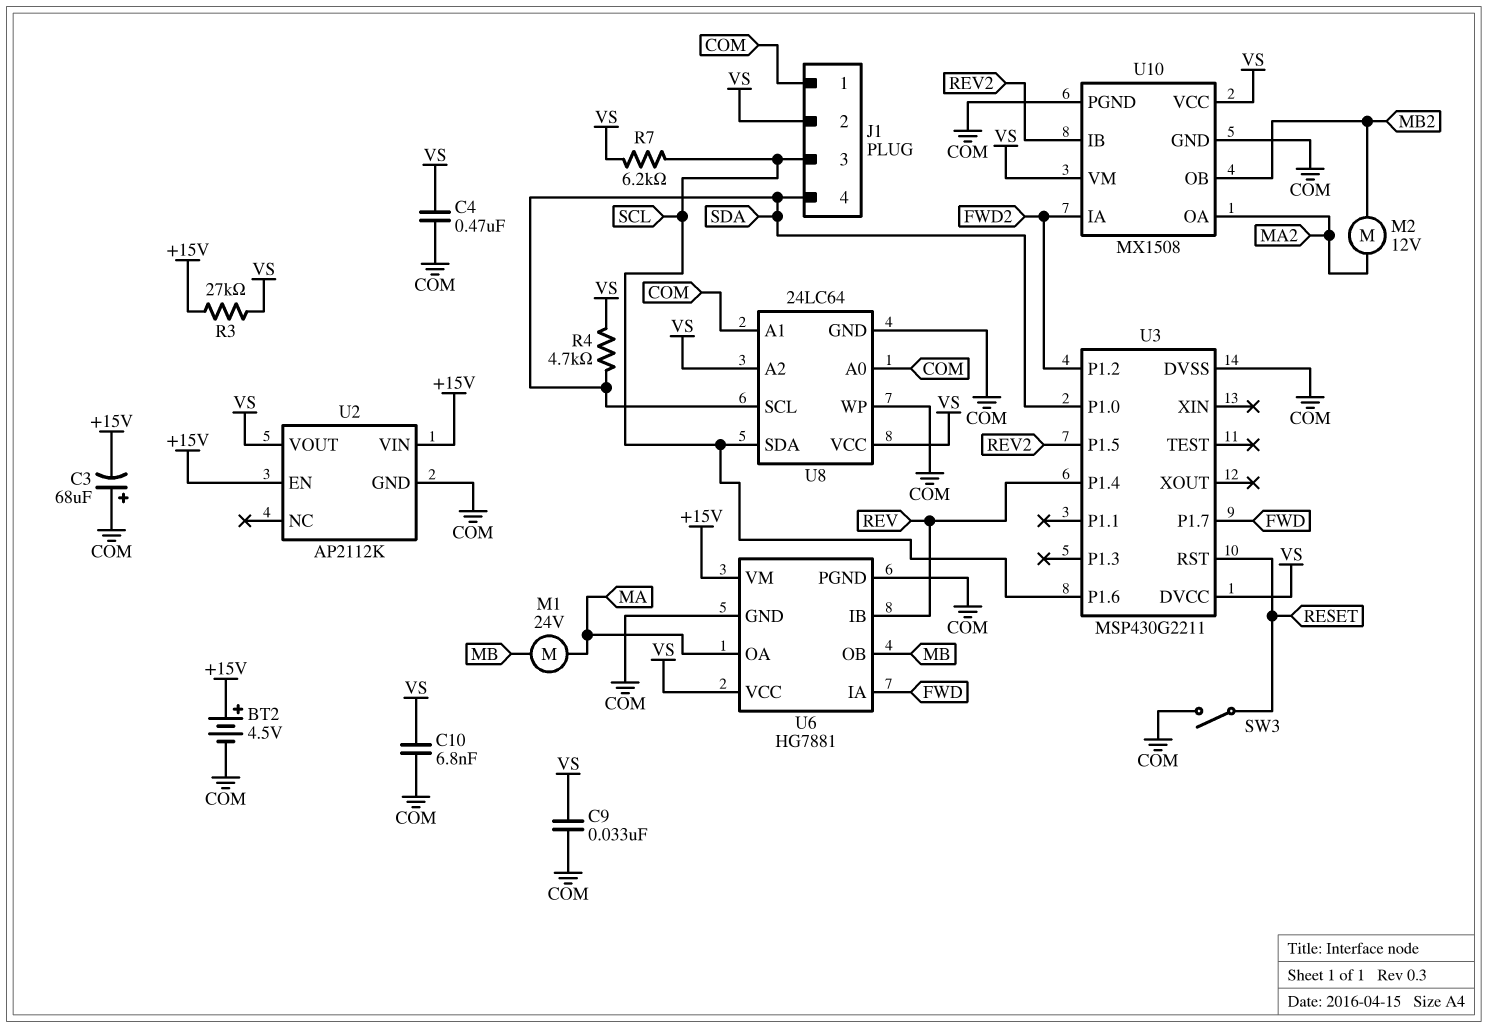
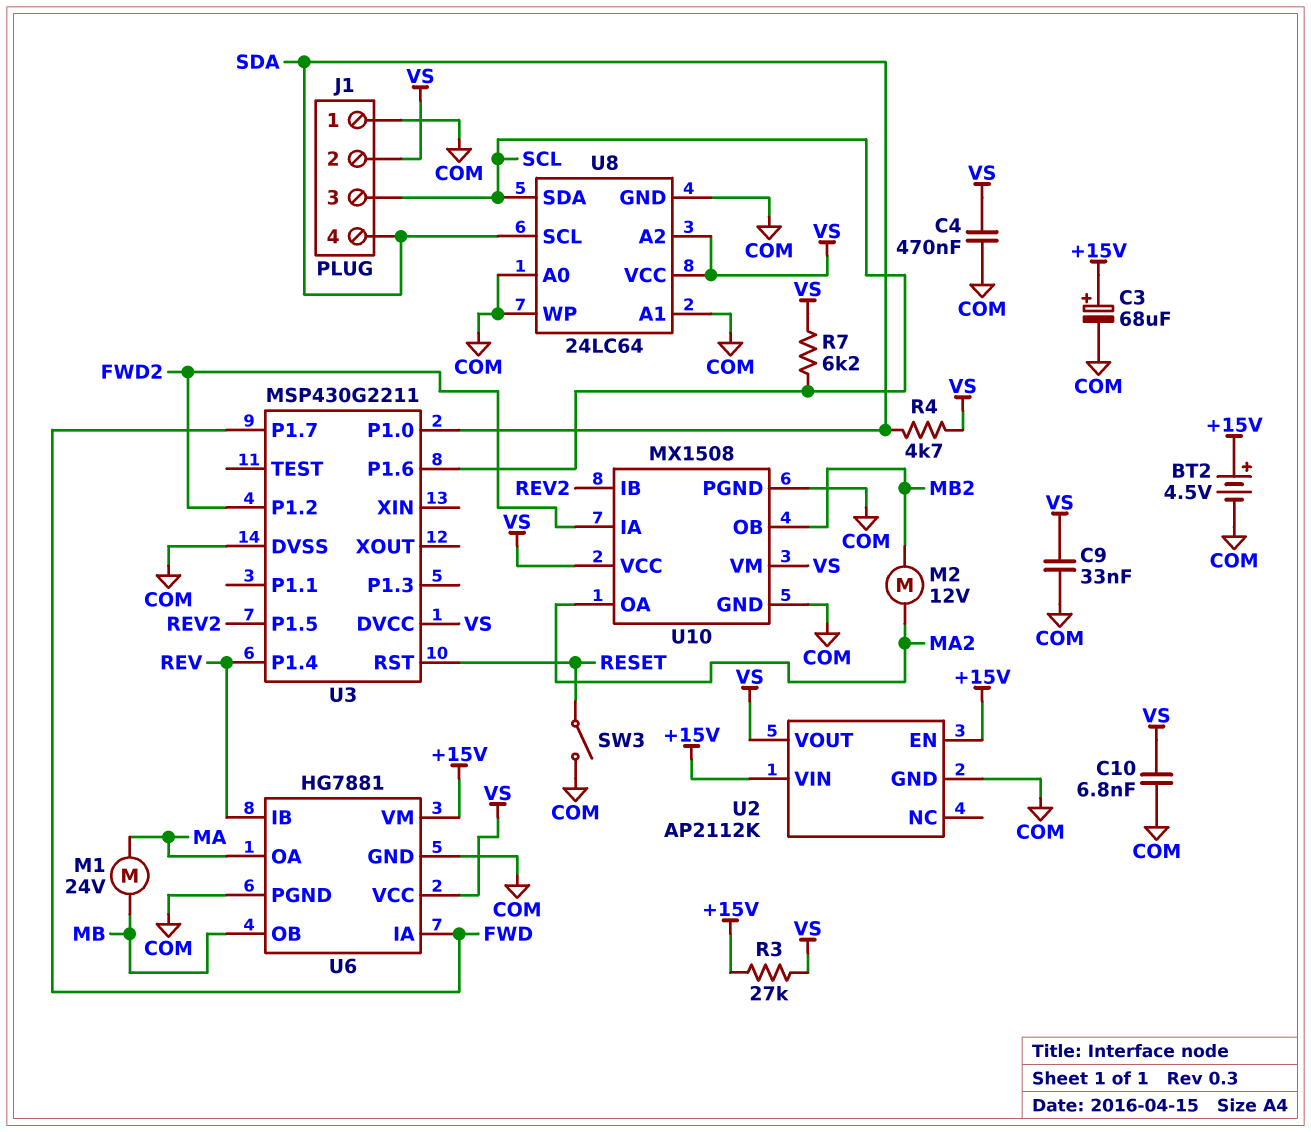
C3: 68uF (plus COM, minus +15V) -> 68uF (plus +15V, minus COM)

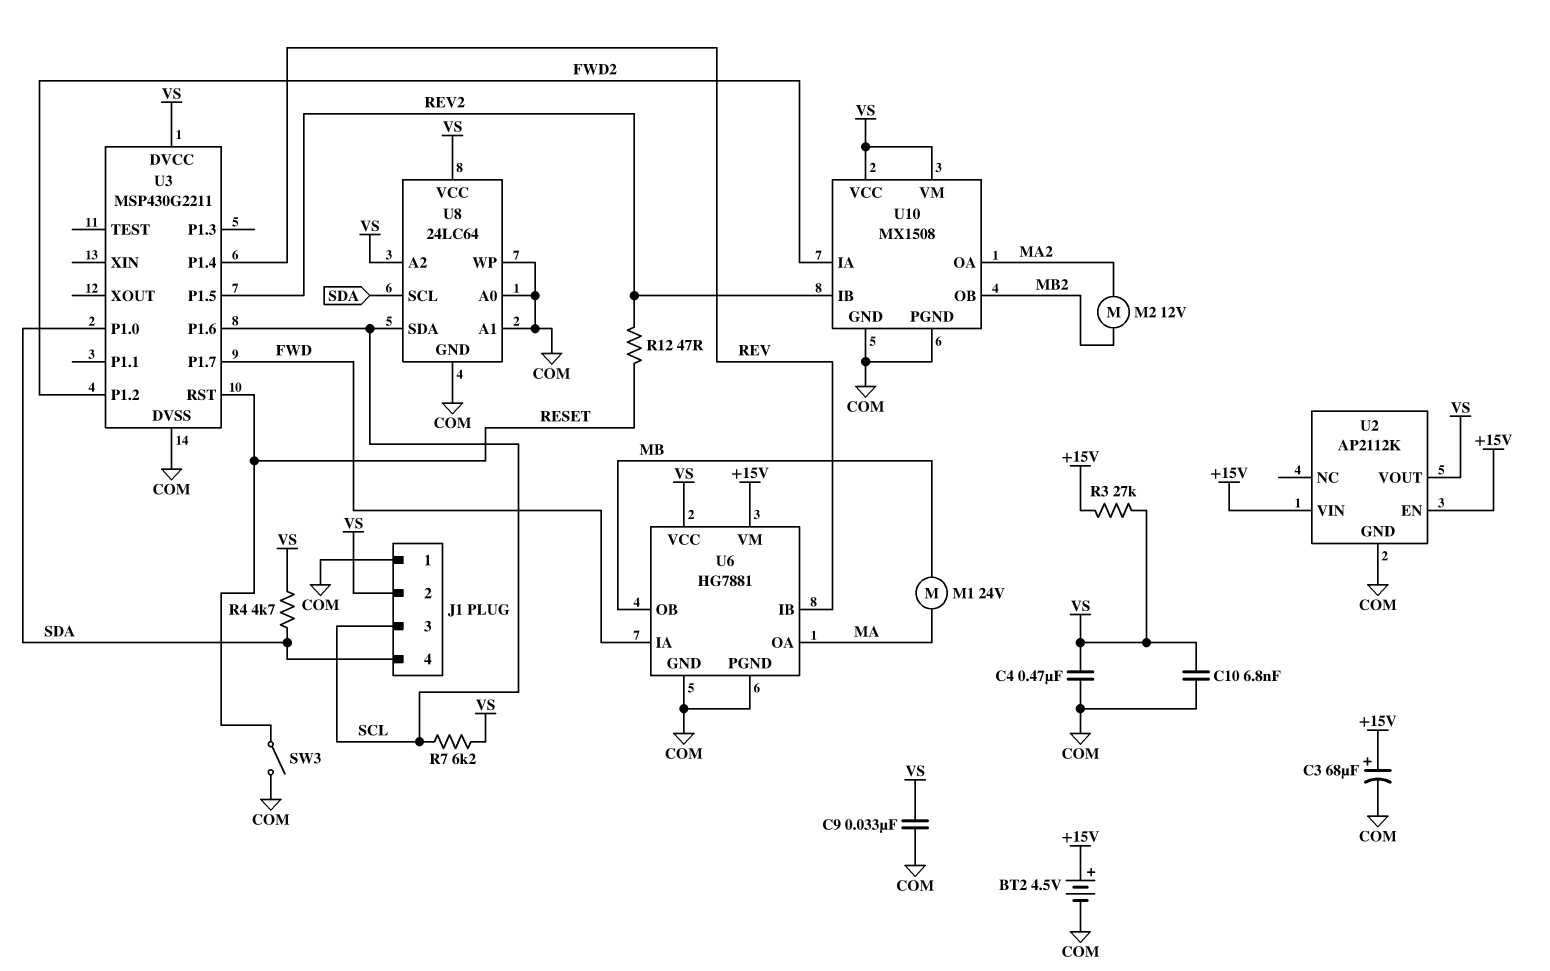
R12: none -> 47 (RESET, REV2)

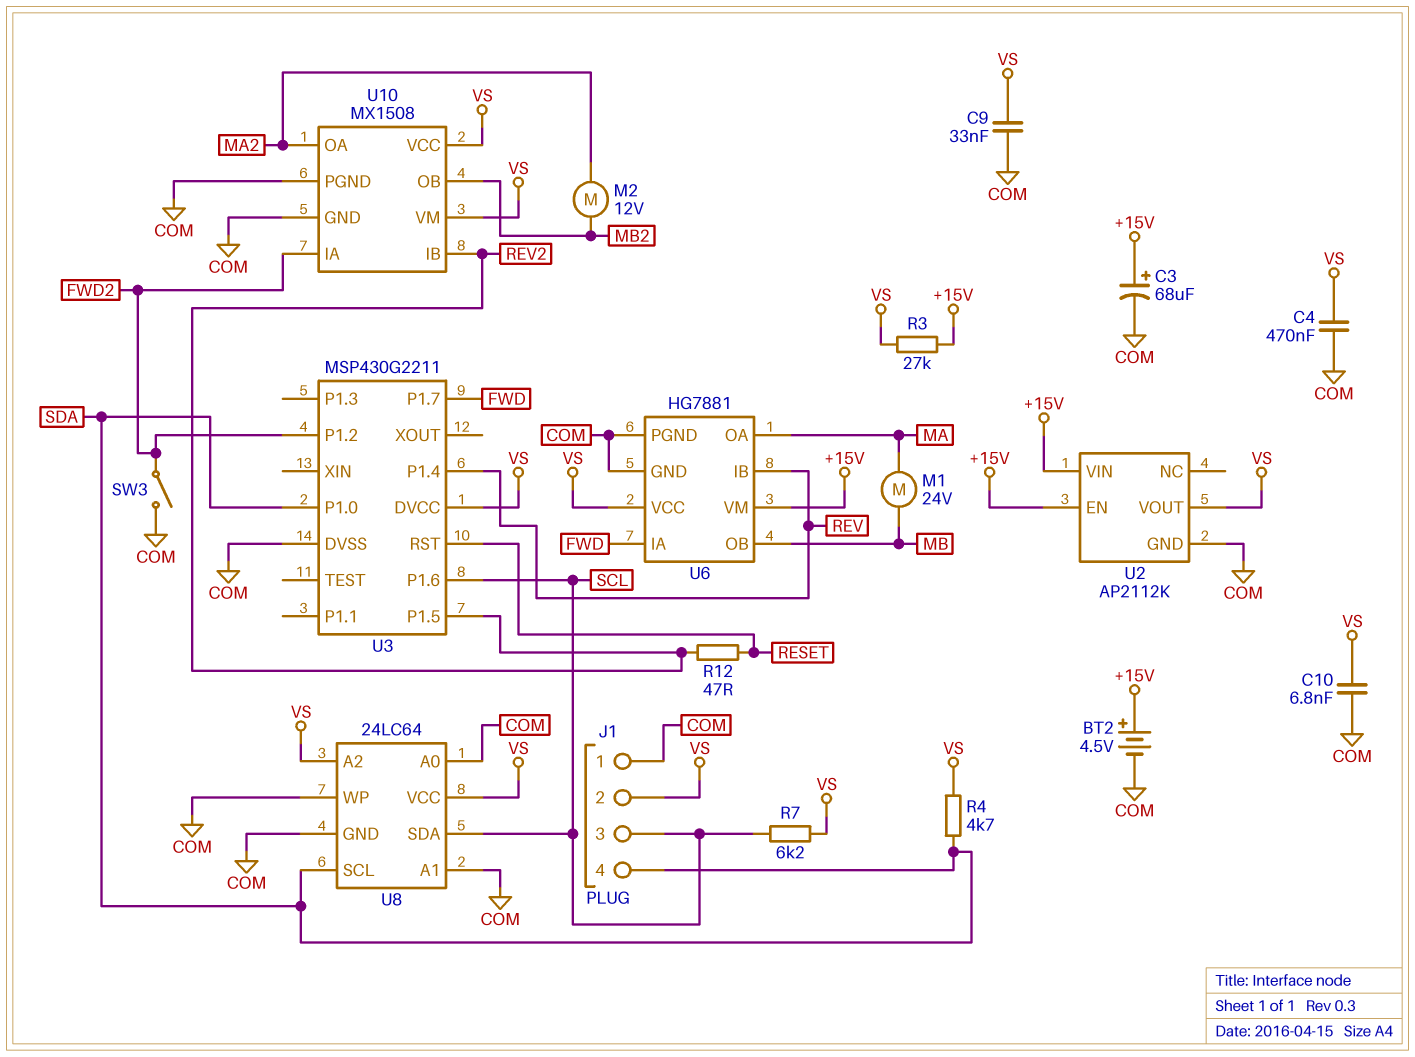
SW3: switch (COM, RESET) -> switch (COM, FWD2)

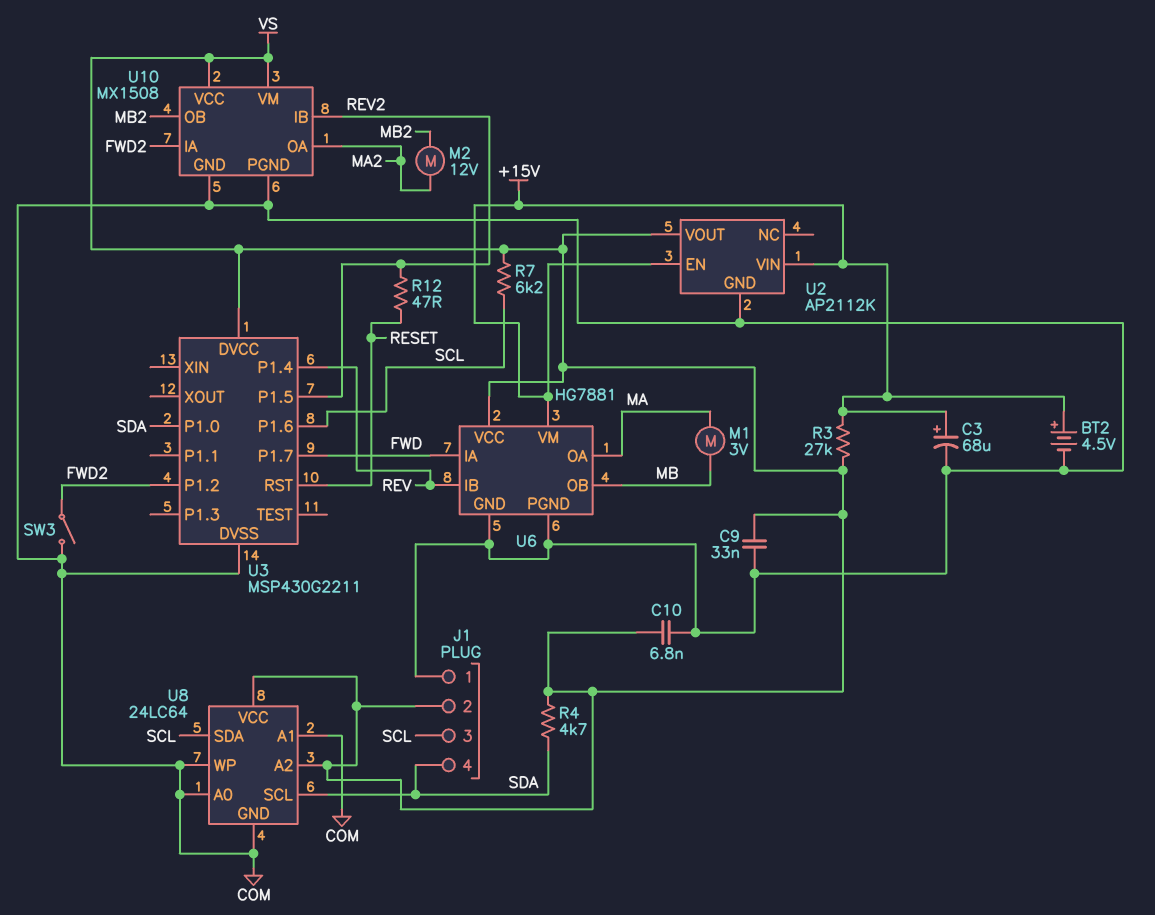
C4: 470nF (COM, VS) -> none
M1: motor 24V (MA, MB) -> motor 3V (MA, MB)

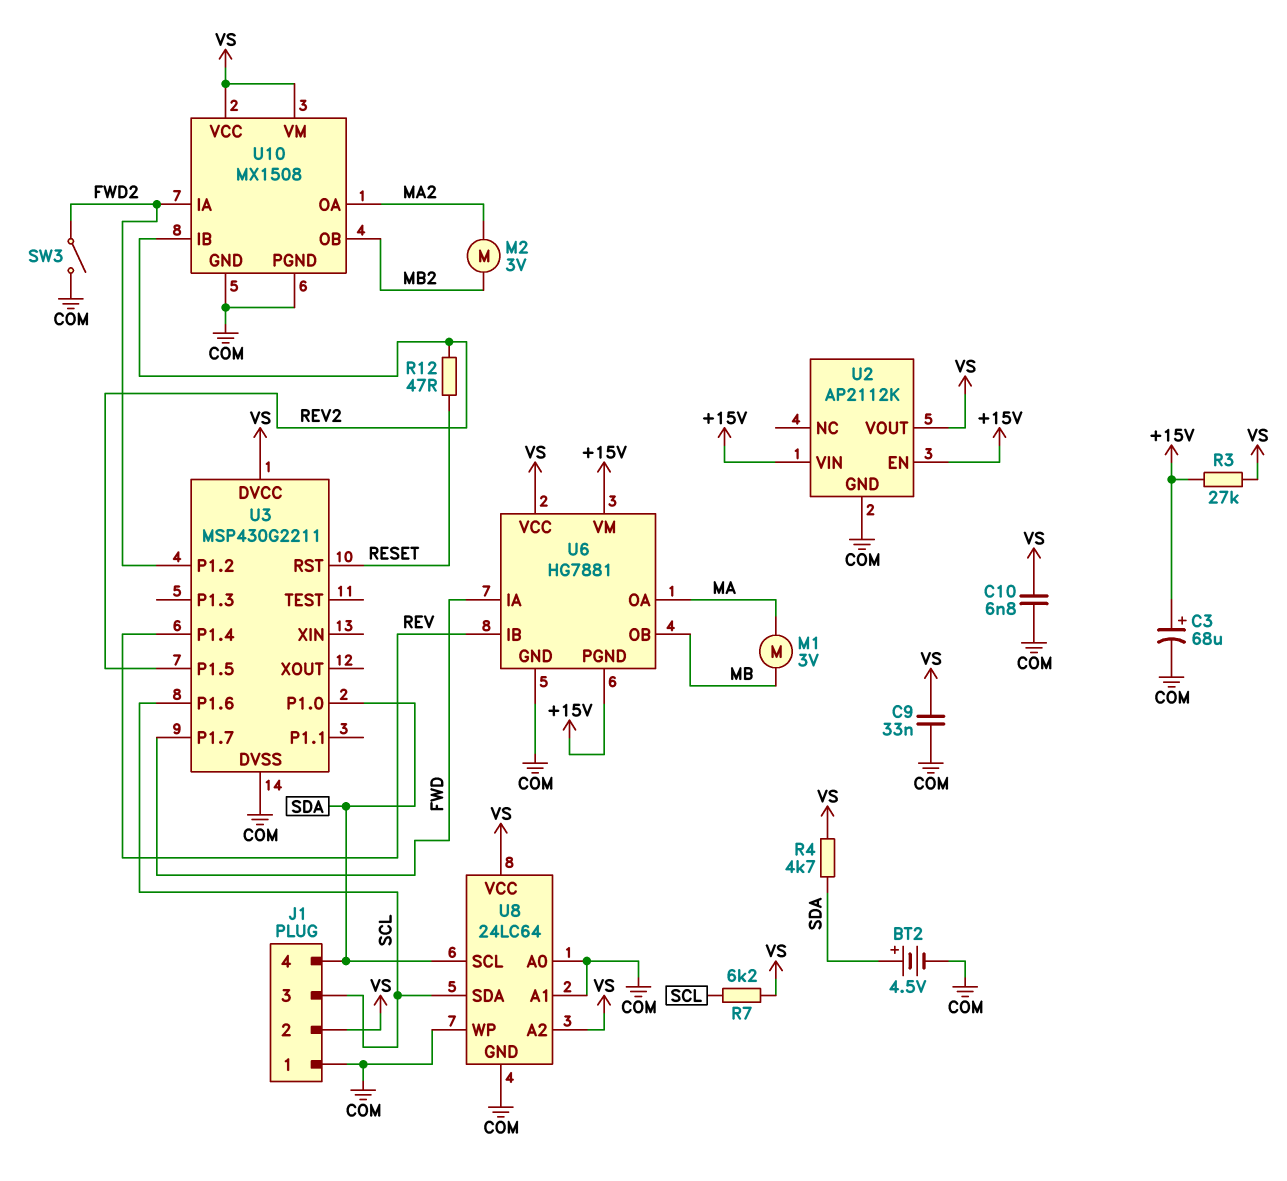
BT2: 4.5V (plus +15V, minus COM) -> 4.5V (plus SDA, minus COM)
M2: motor 12V (MA2, MB2) -> motor 3V (MA2, MB2)
U6 pin PGND: COM -> +15V

